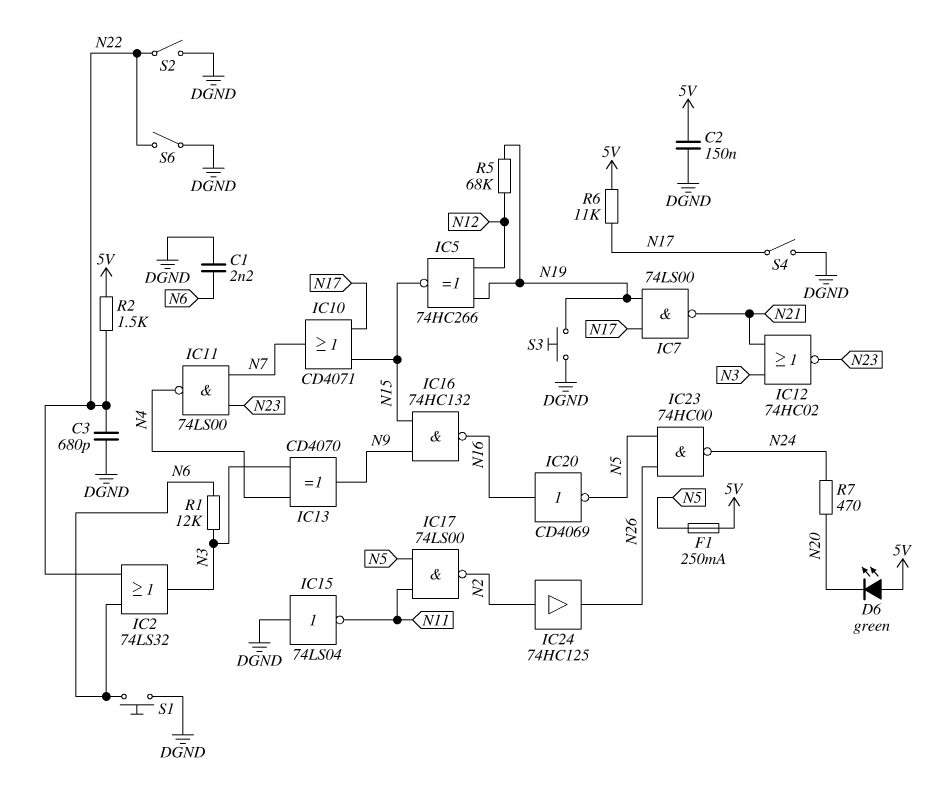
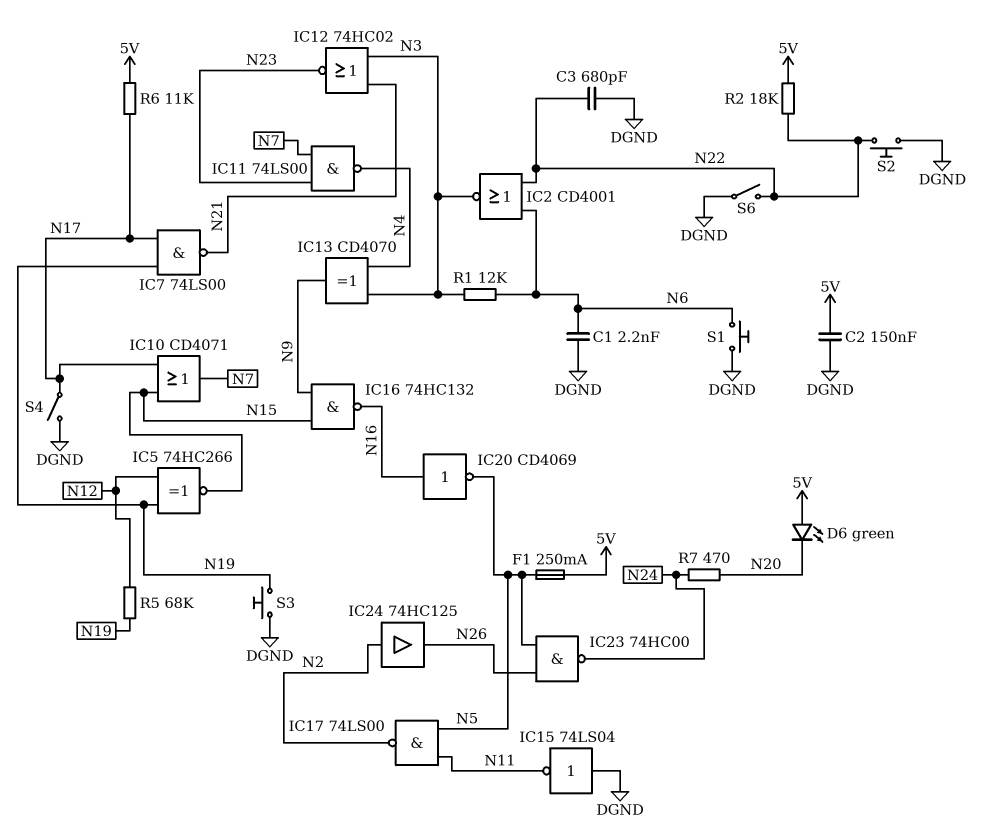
IC2: OR 74LS32 (in N6, in N22, out N3) -> NOR CD4001 (in N6, in N22, out N3)
R2: 1.5k (5V, N22) -> 18k (5V, N22)
S2: switch (DGND, N22) -> button (DGND, N22)

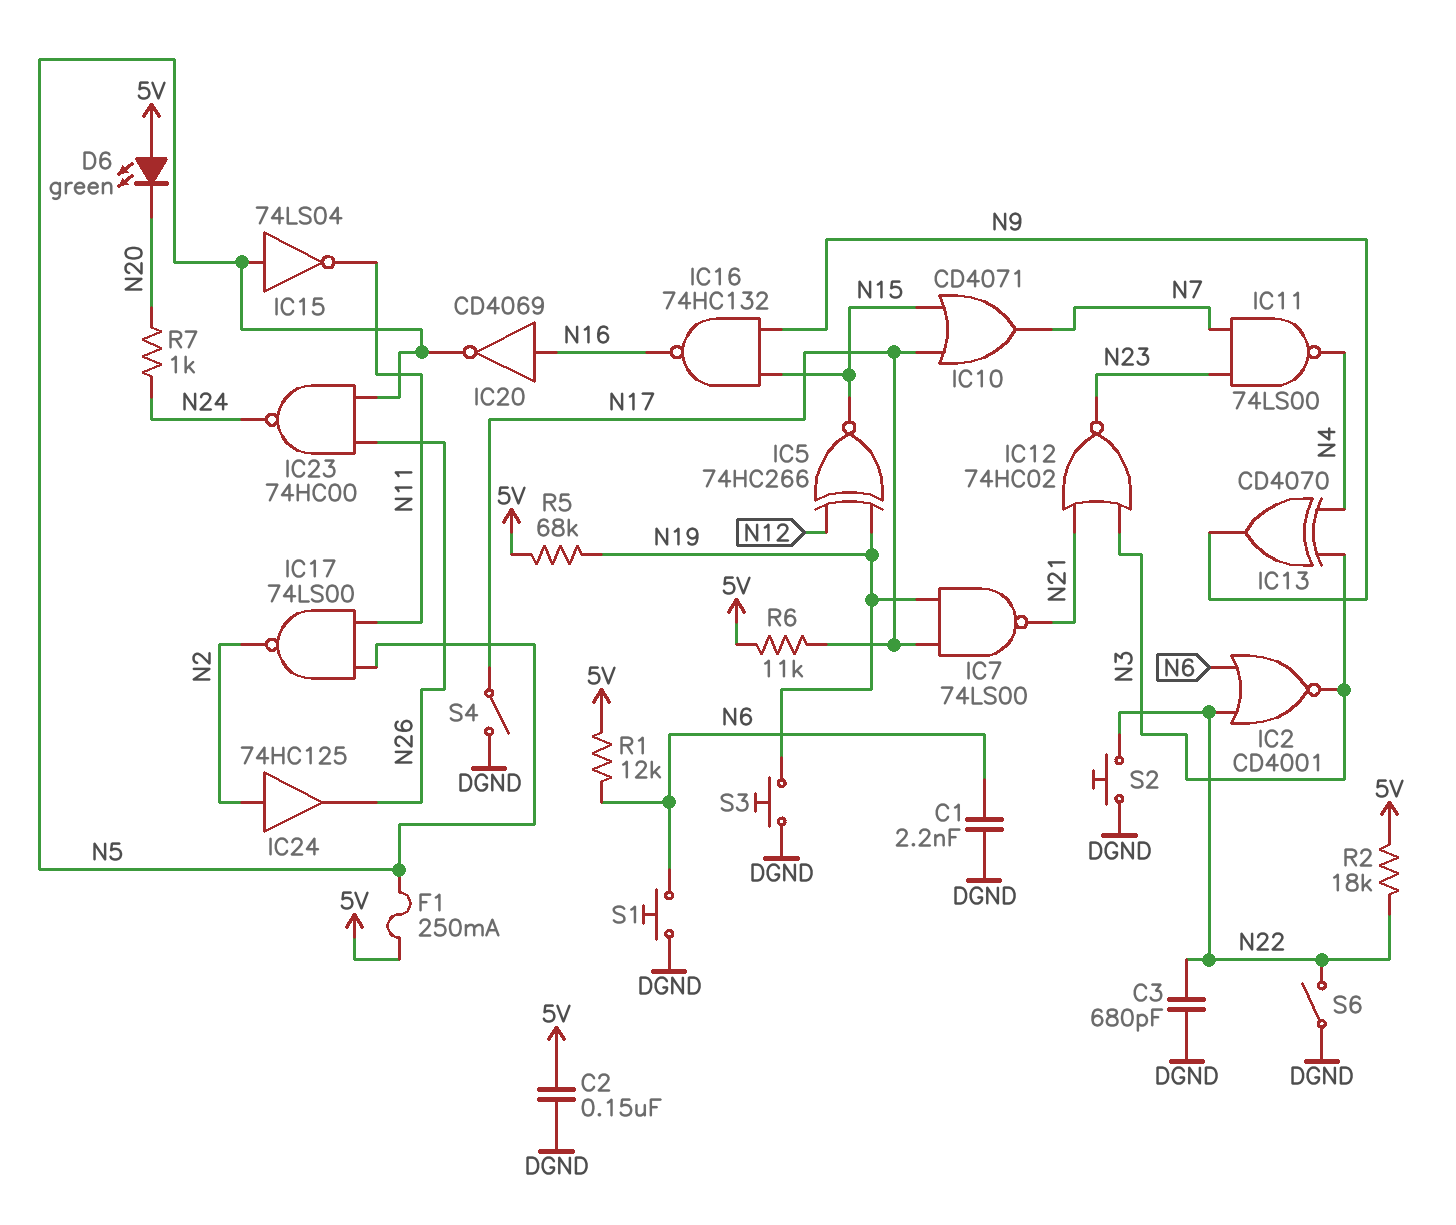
IC15: NOT 74LS04 (in DGND, out N11) -> NOT 74LS04 (in N5, out N11)
R1: 12k (N3, N6) -> 12k (5V, N6)
R5: 68k (N12, N19) -> 68k (5V, N19)
R7: 470 (N20, N24) -> 1k (N20, N24)

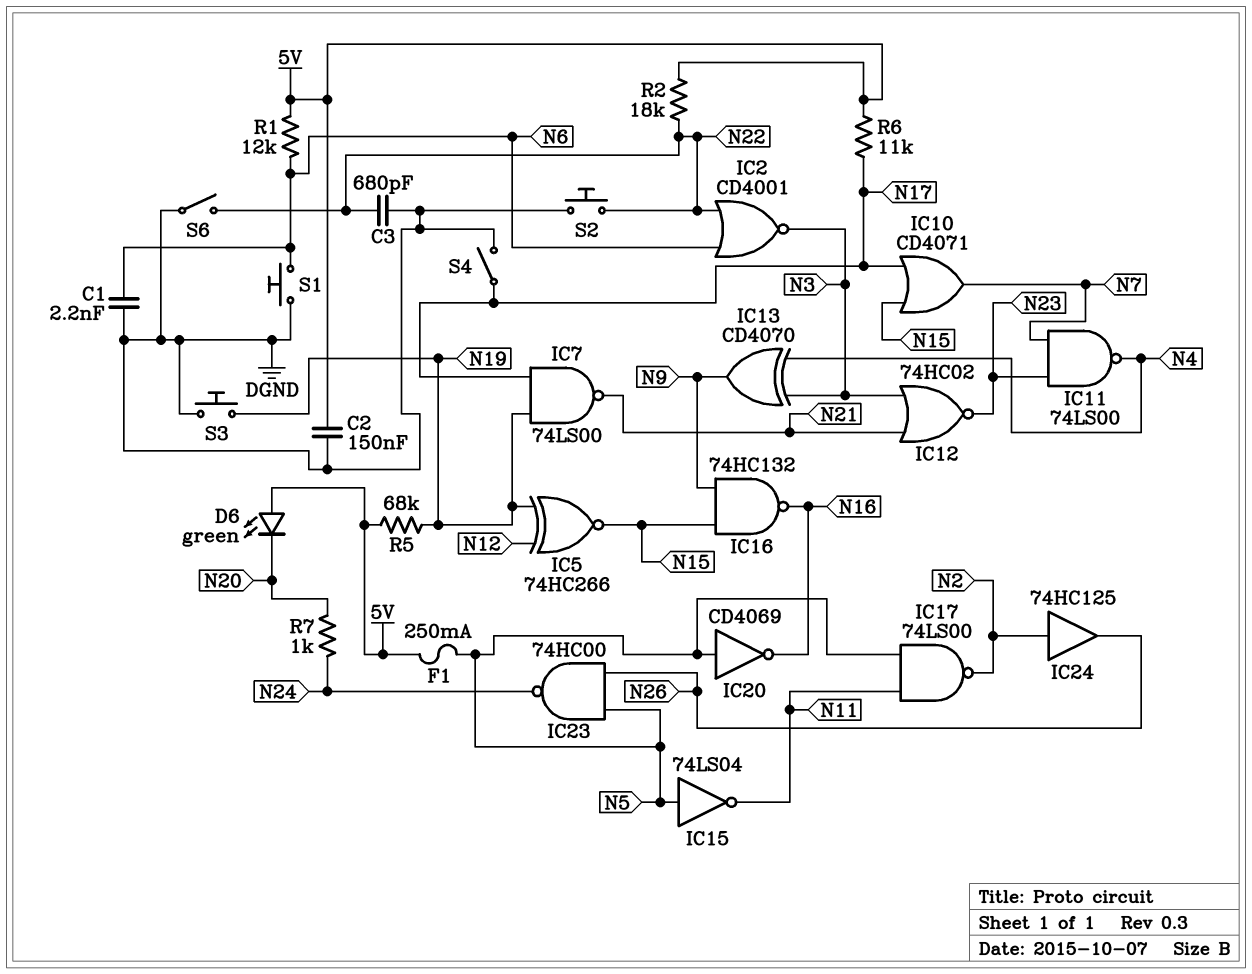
IC20: NOT CD4069 (in N16, out N5) -> NOT CD4069 (in N5, out N16)

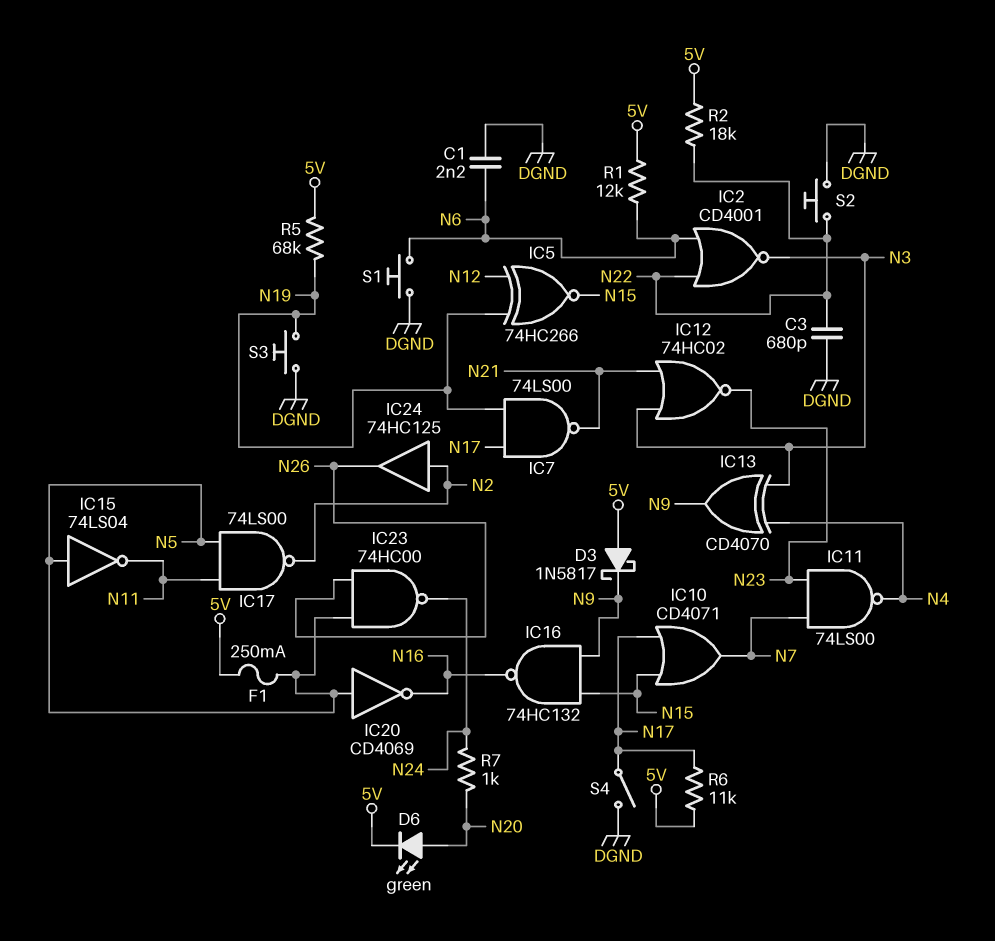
C2: 150nF (5V, DGND) -> none
D3: none -> schottky 1N5817 (A 5V, K N9)
D6: LED green (A 5V, K N20) -> LED green (A N20, K 5V)
S6: switch (DGND, N22) -> none

